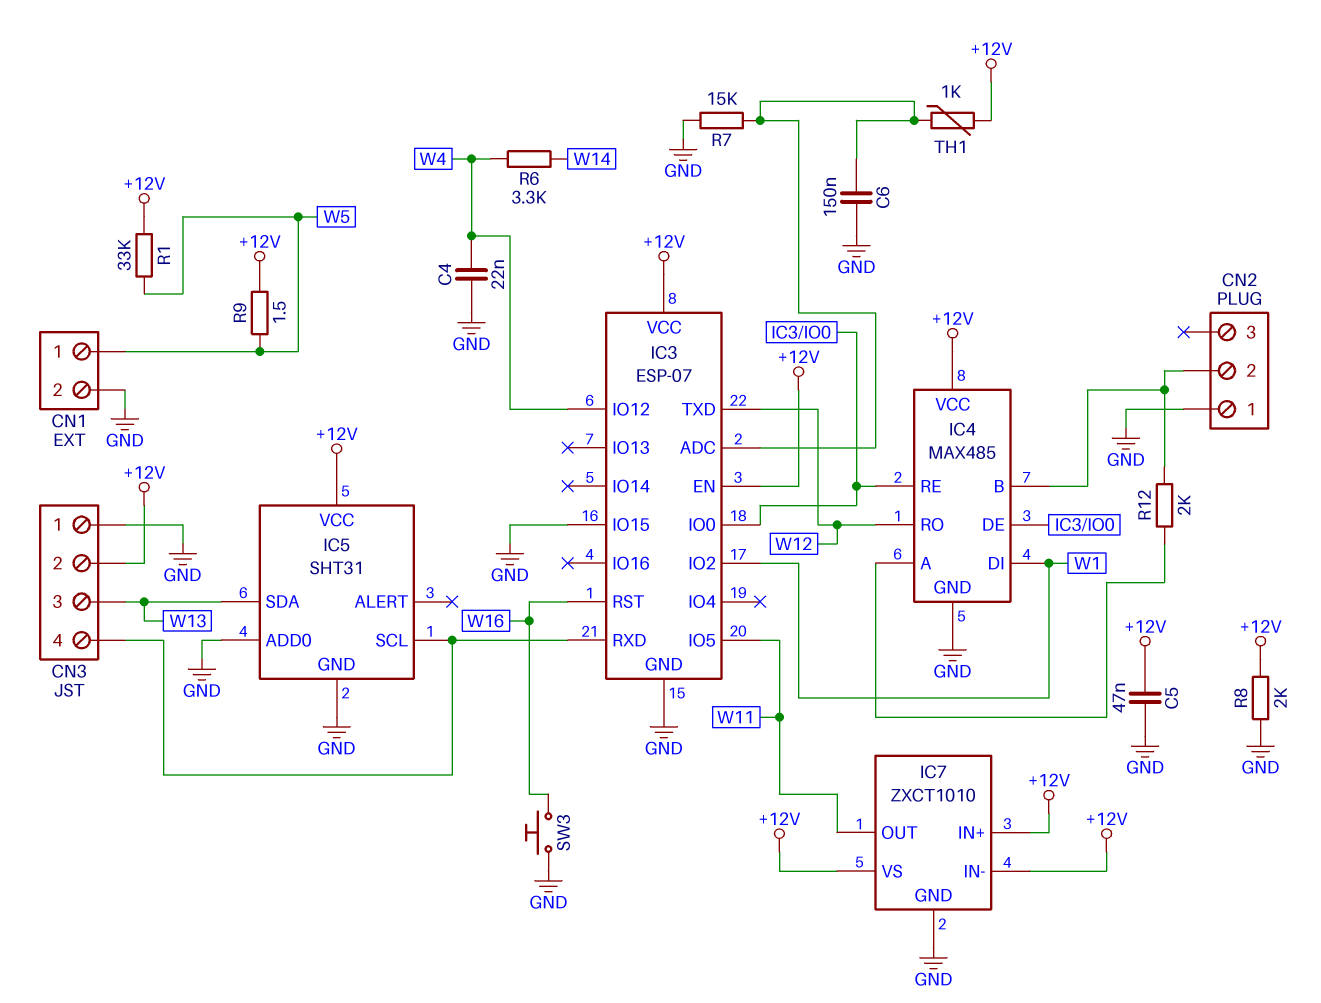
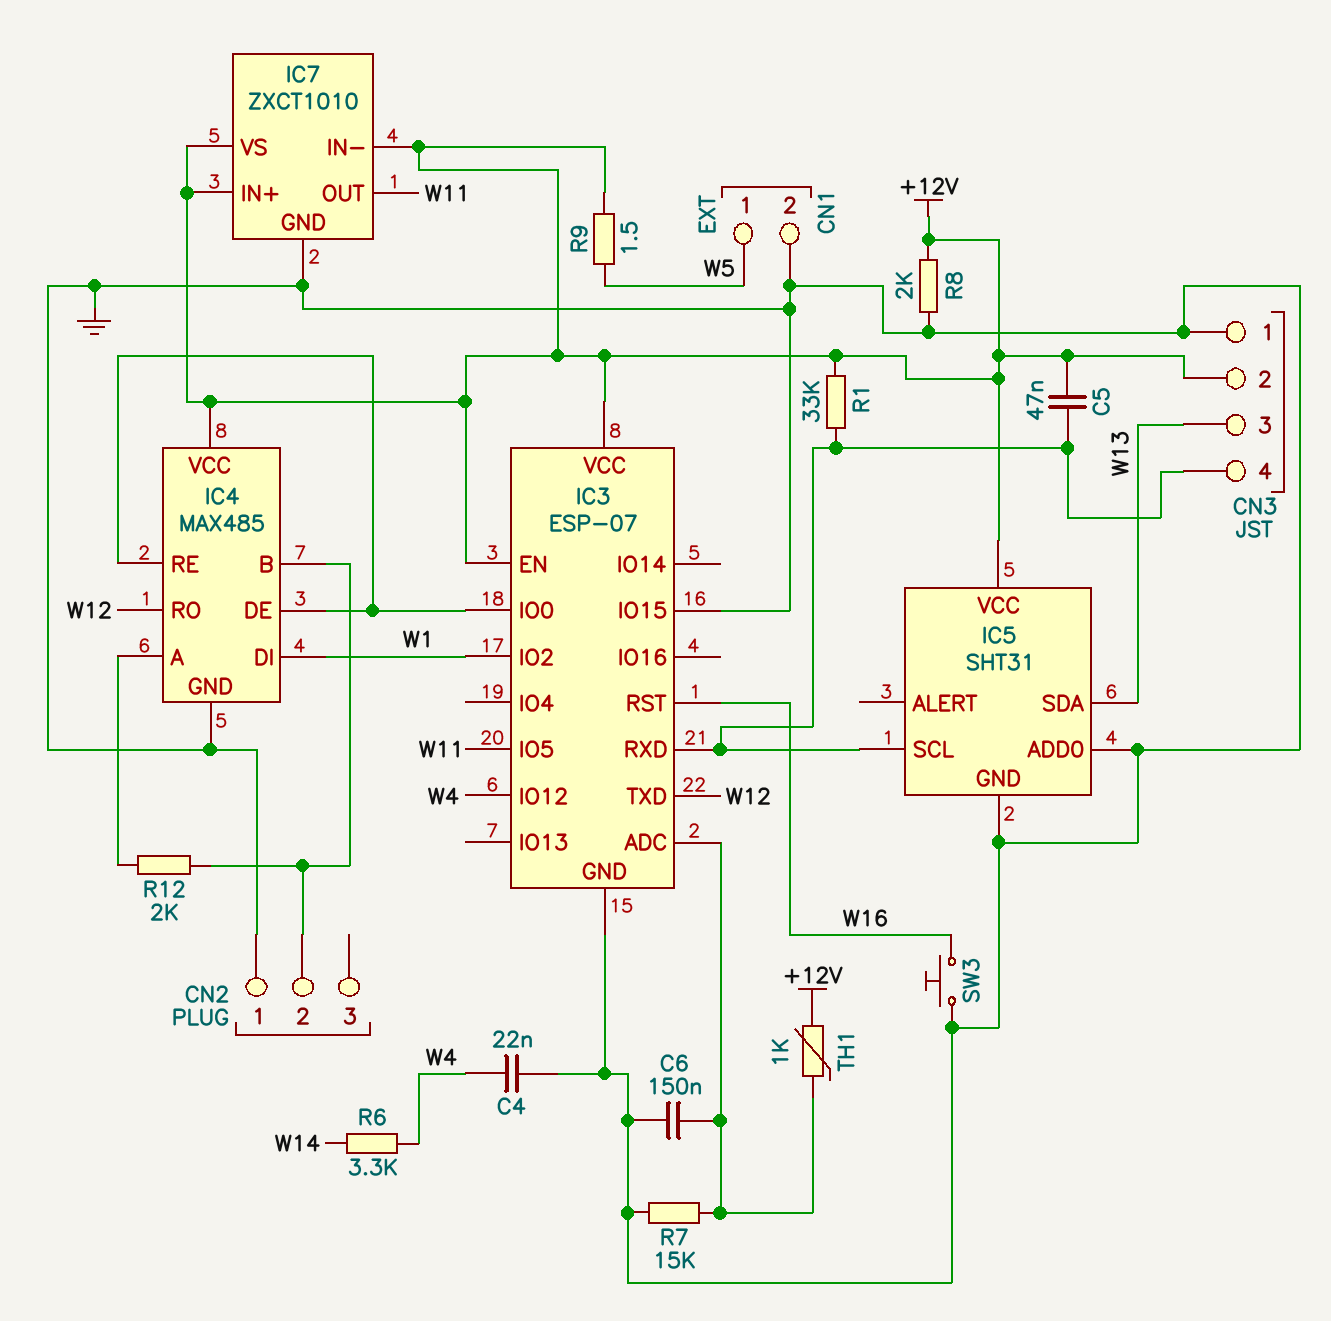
C5: 47nF (+12V, GND) -> 47nF (+12V, CN3/4)
R1: 33k (+12V, W5) -> 33k (+12V, CN3/4)

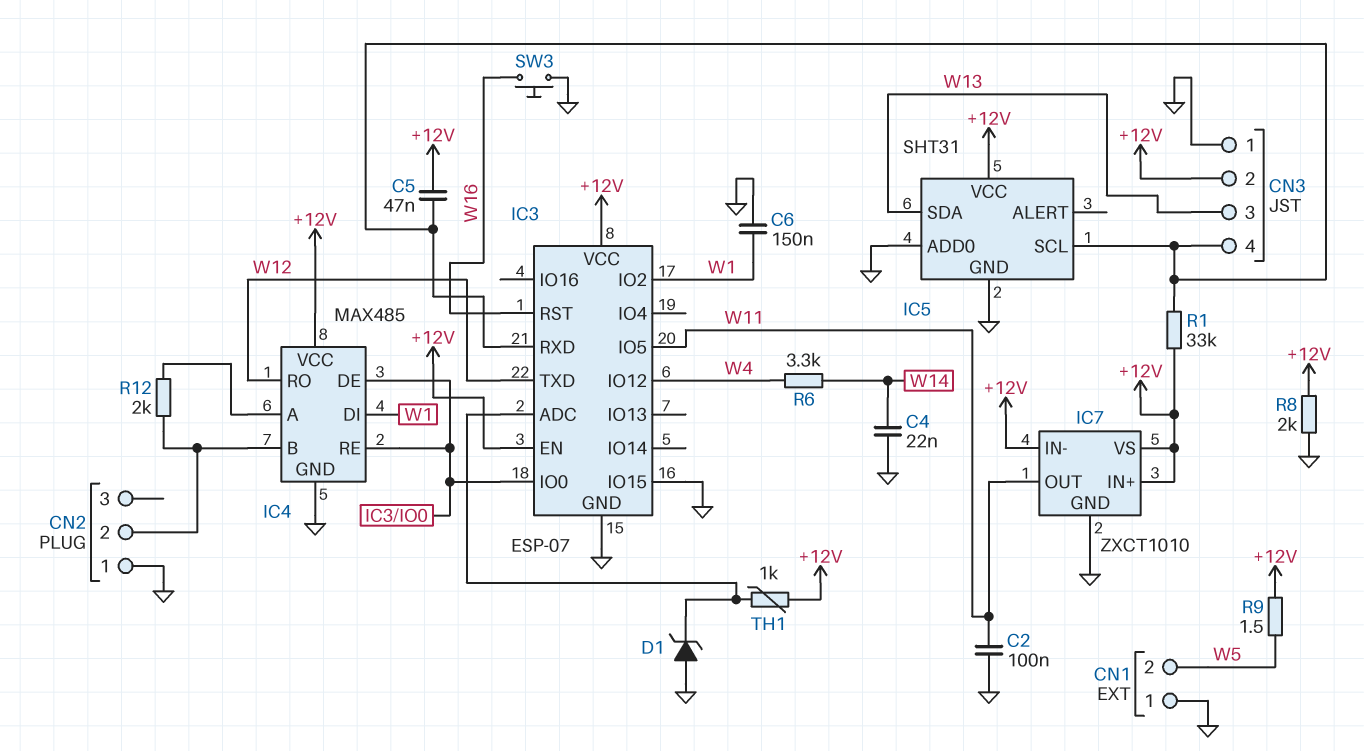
C2: none -> 100nF (GND, W11)
C4: 22nF (GND, W4) -> 22nF (GND, W14)
C6: 150nF (GND, IC3/ADC) -> 150nF (GND, W1)
CN1 pin 1: W5 -> GND
CN1 pin 2: GND -> W5
D1: none -> zener (A GND, K IC3/ADC)
R7: 15k (GND, IC3/ADC) -> none

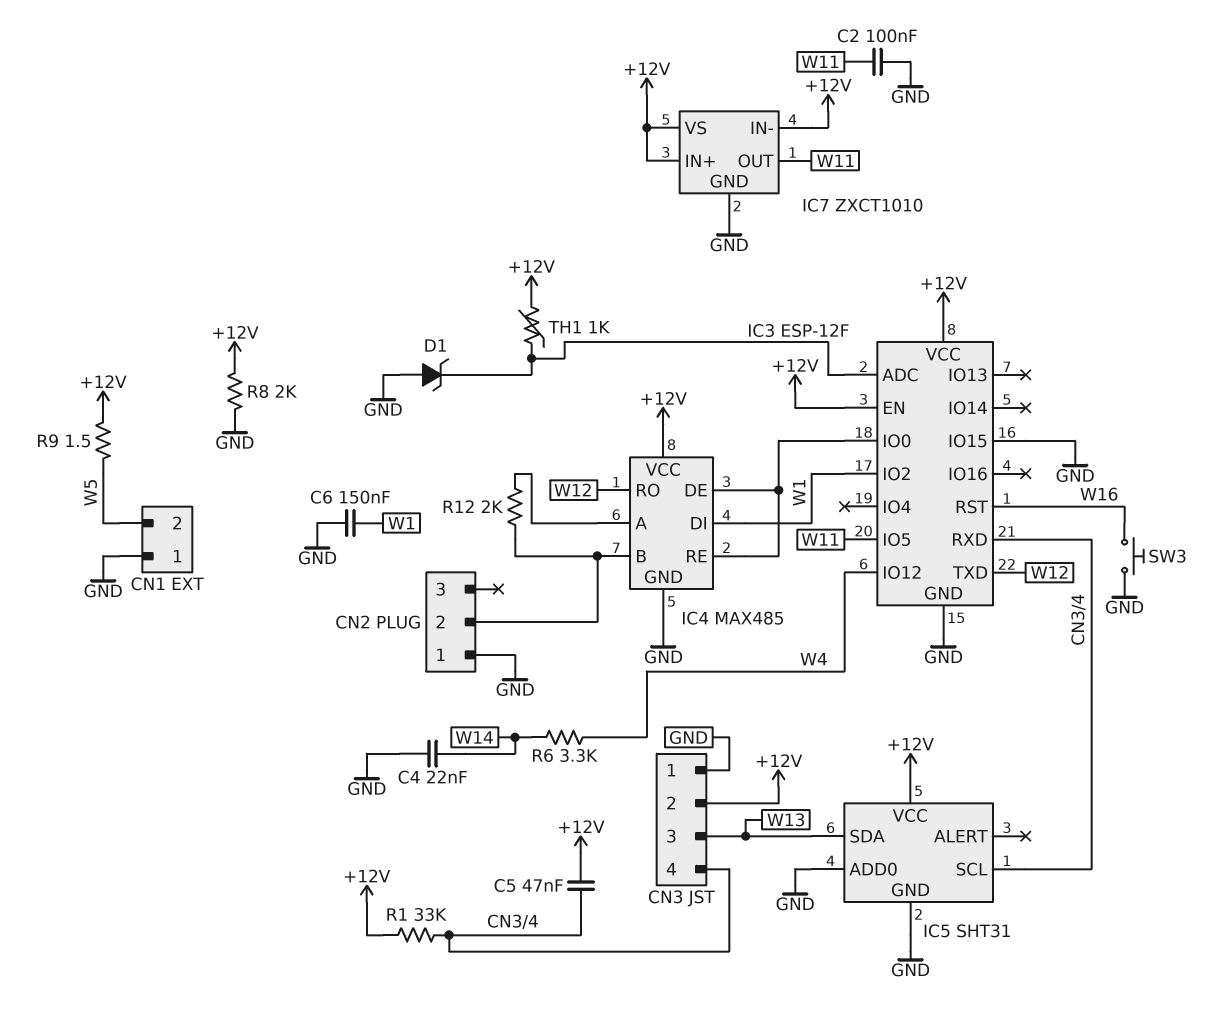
IC3: ESP-07 -> ESP-12F

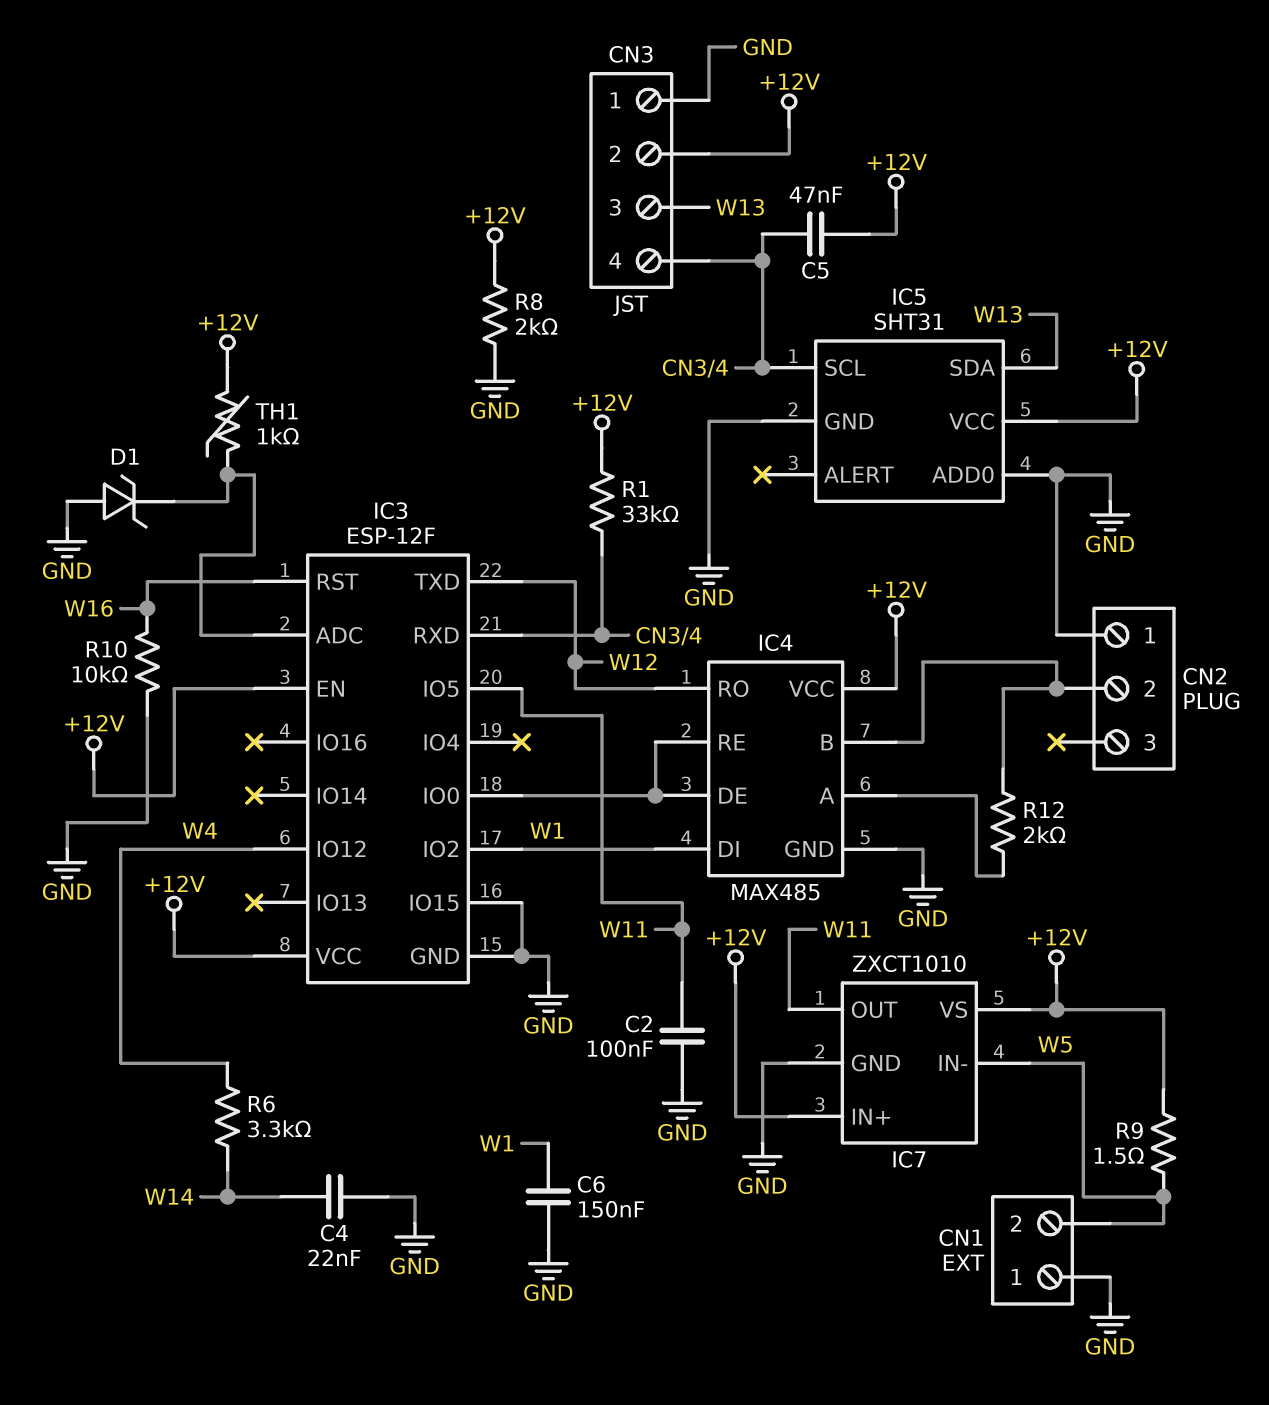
IC7 pin IN-: +12V -> W5
R10: none -> 10k (GND, W16)
SW3: button (GND, W16) -> none

